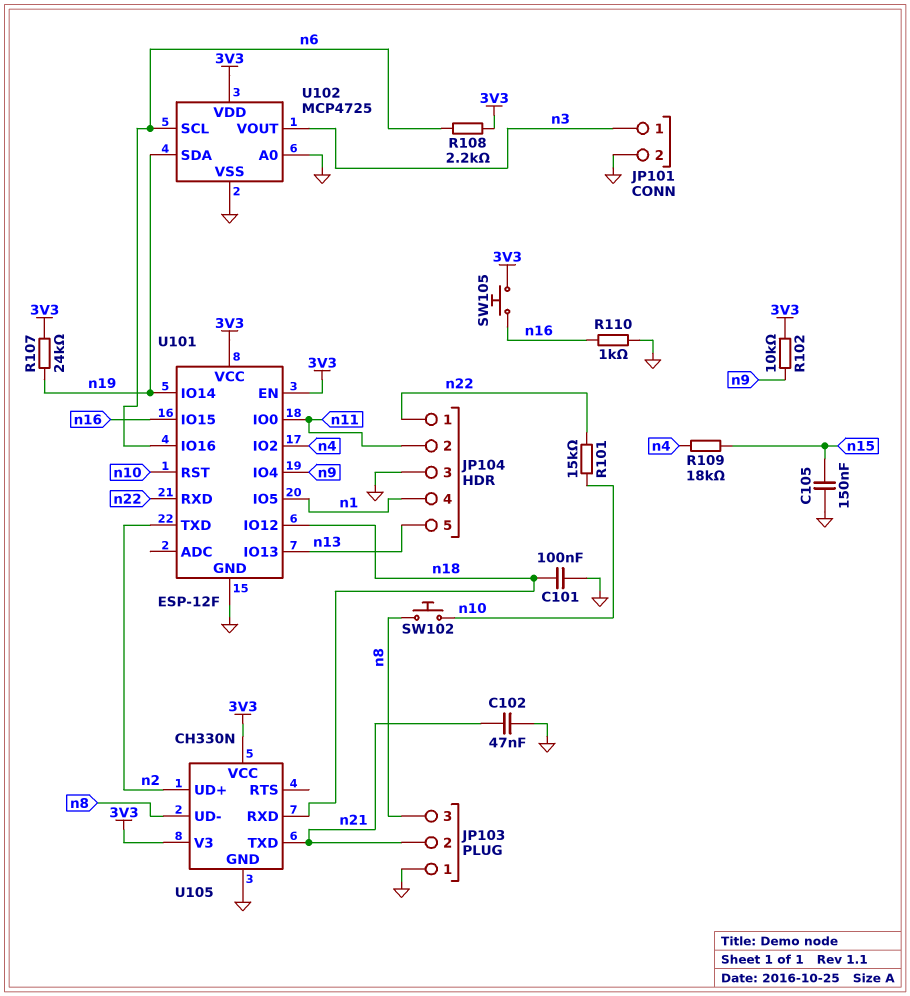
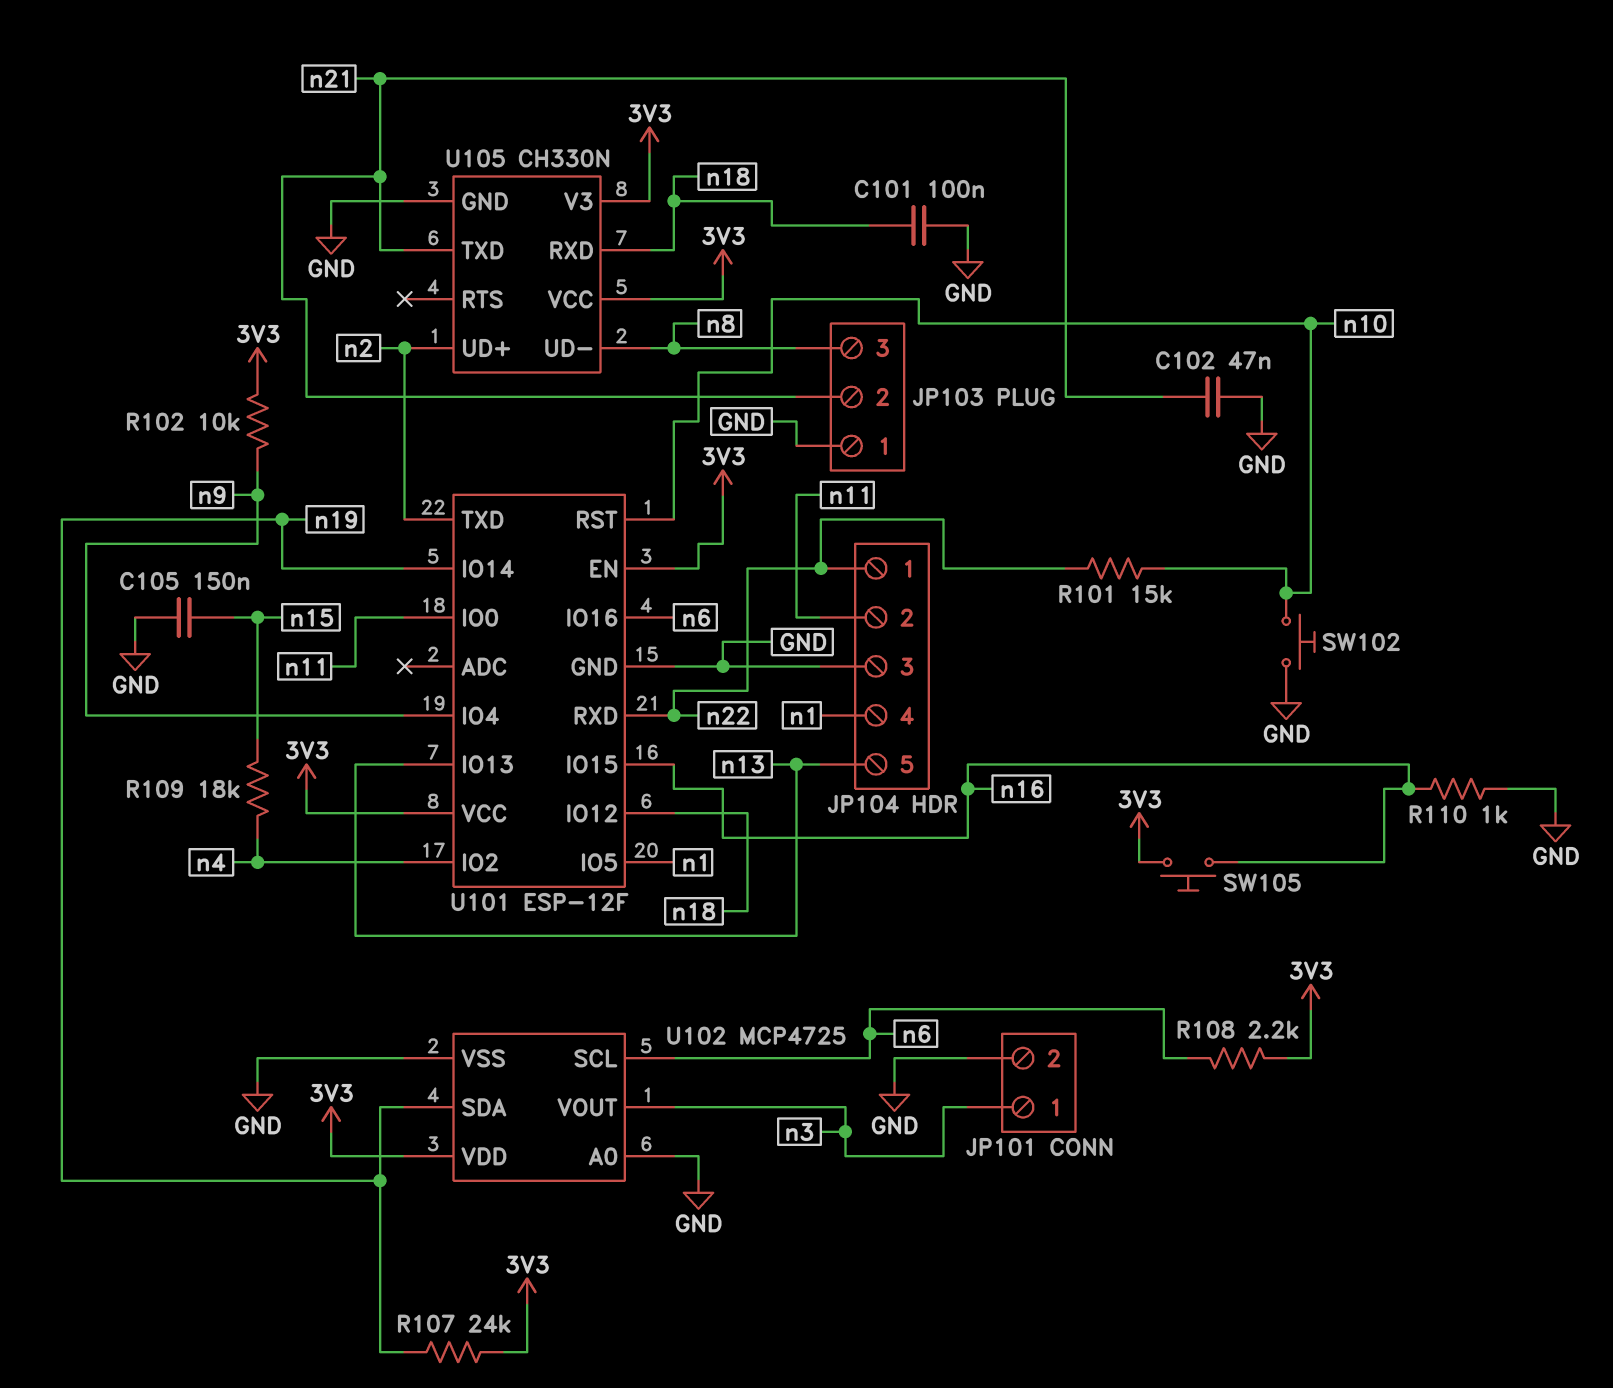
SW102: button (n8, n10) -> button (GND, n10)

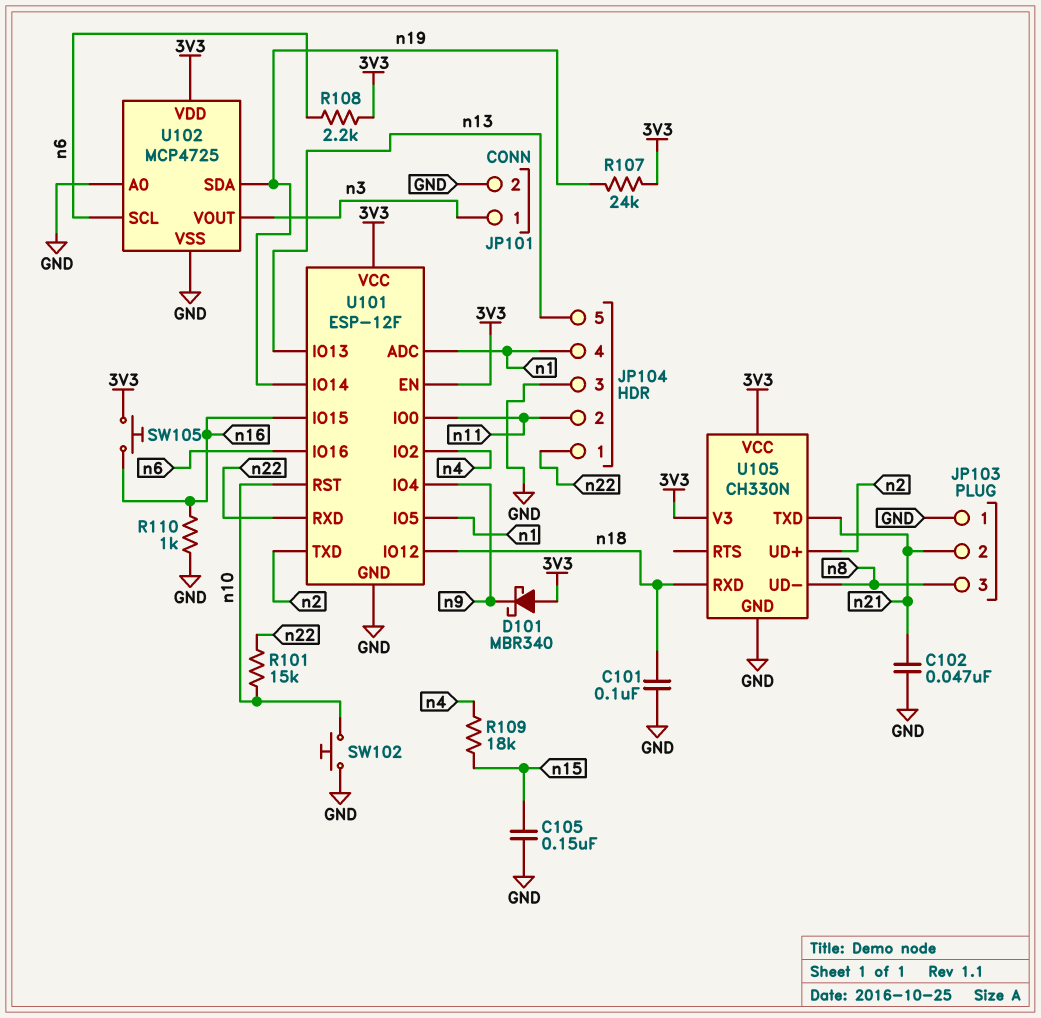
D101: none -> schottky MBR340 (A 3V3, K n9)
R102: 10k (3V3, n9) -> none
U101 pin ADC: none -> n1

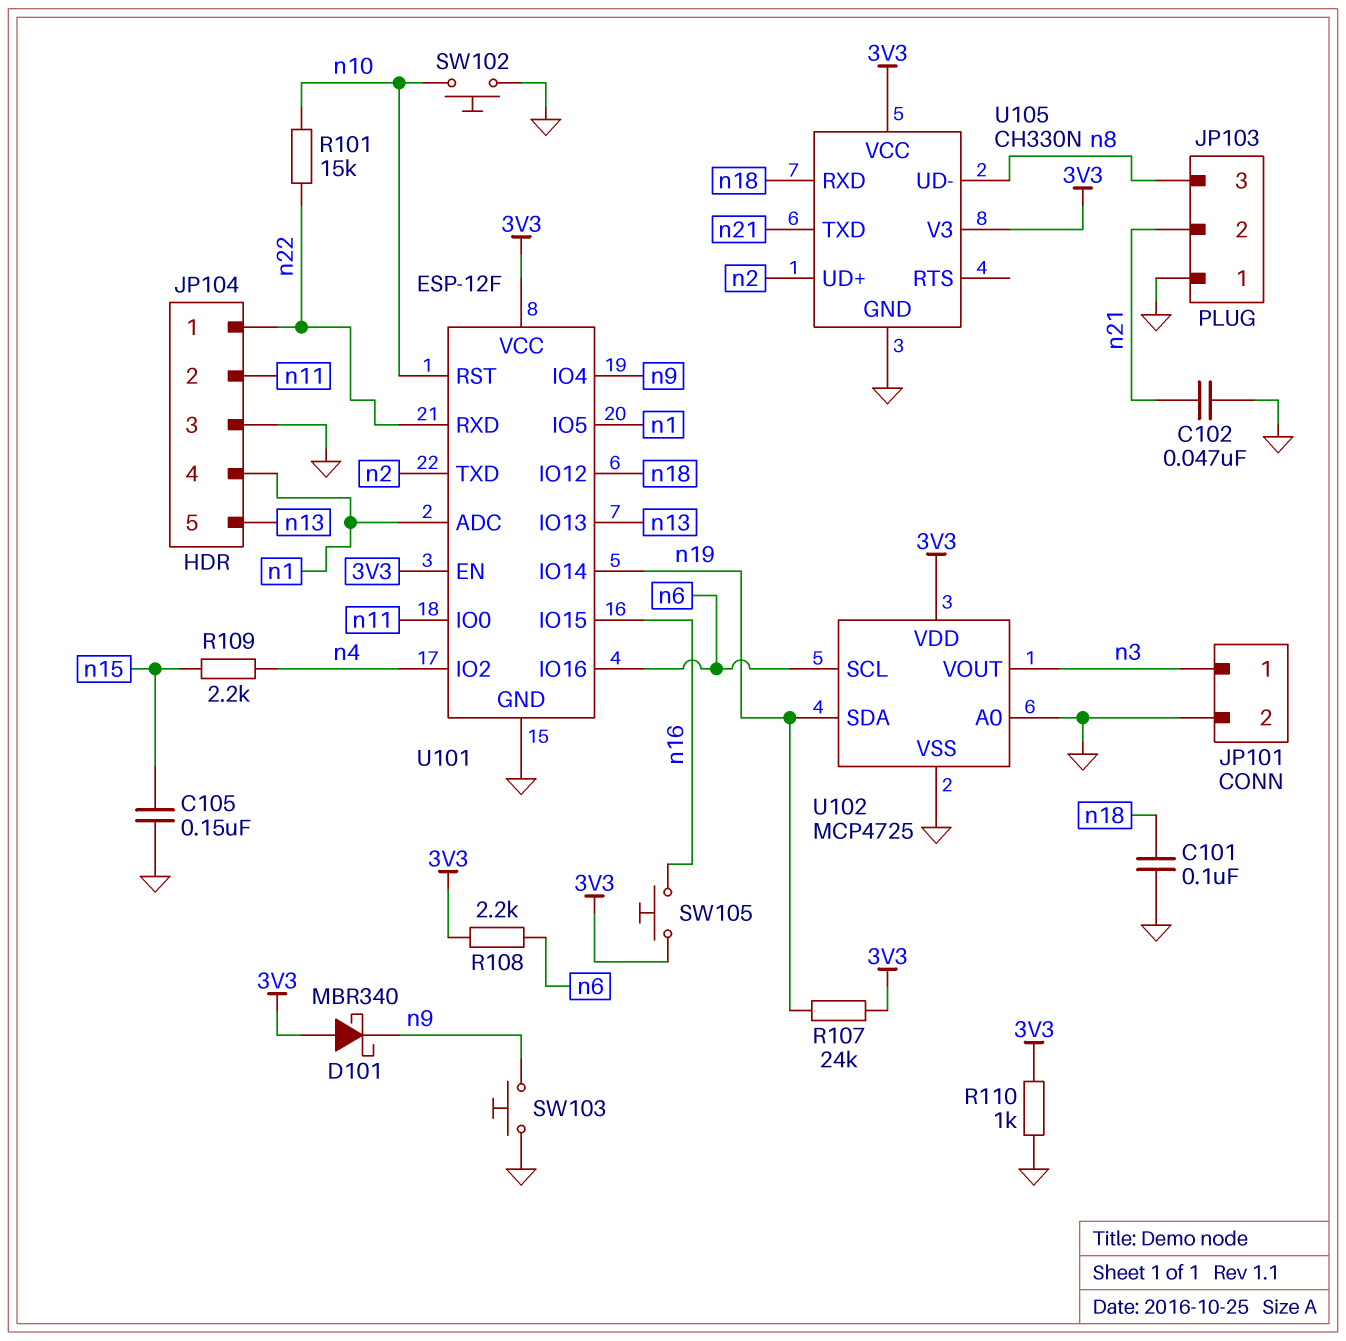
R109: 18k (n4, n15) -> 2.2k (n4, n15)
R110: 1k (GND, n16) -> 1k (3V3, GND)
SW103: none -> button (GND, n9)

